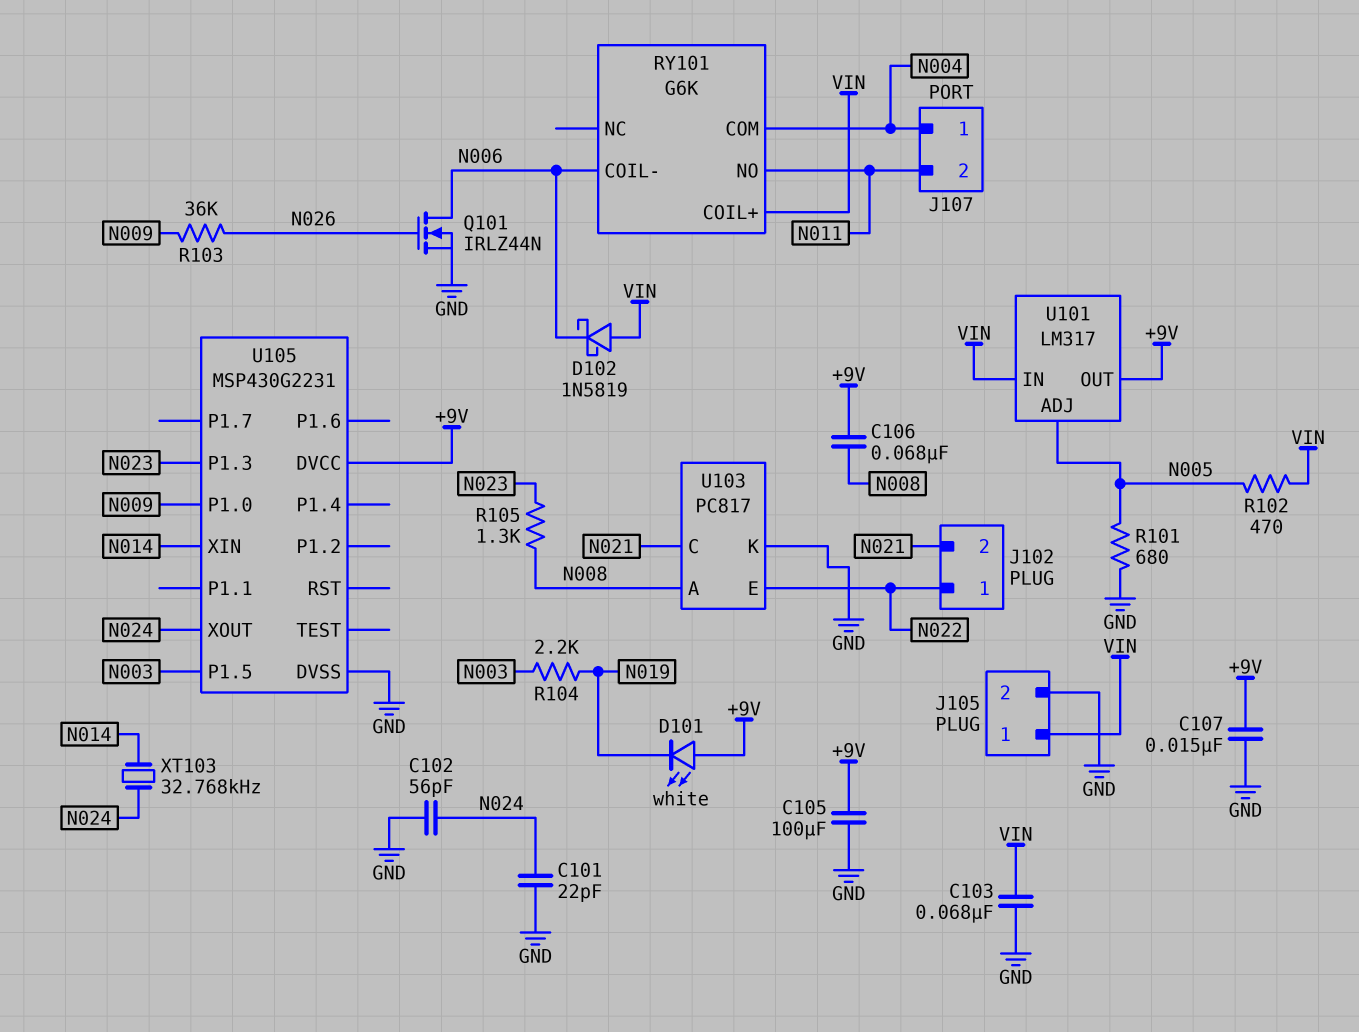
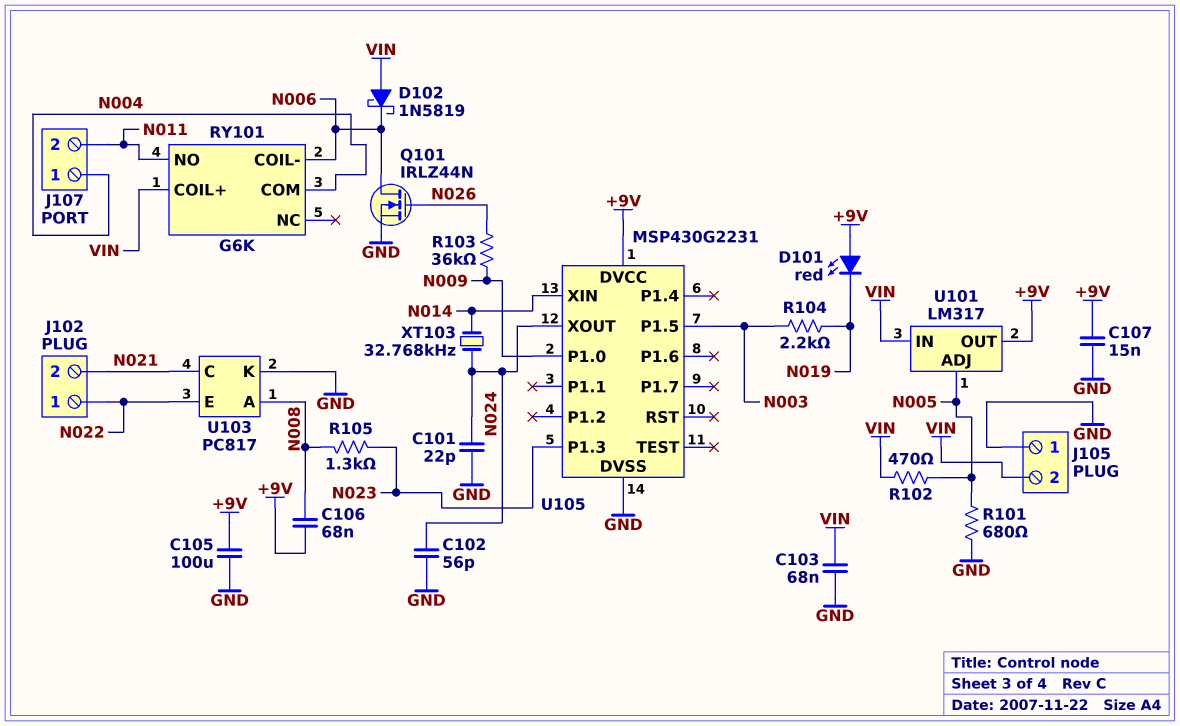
D101: LED white (A +9V, K N019) -> LED red (A +9V, K N019)
J105 pin 1: VIN -> GND
J105 pin 2: GND -> VIN

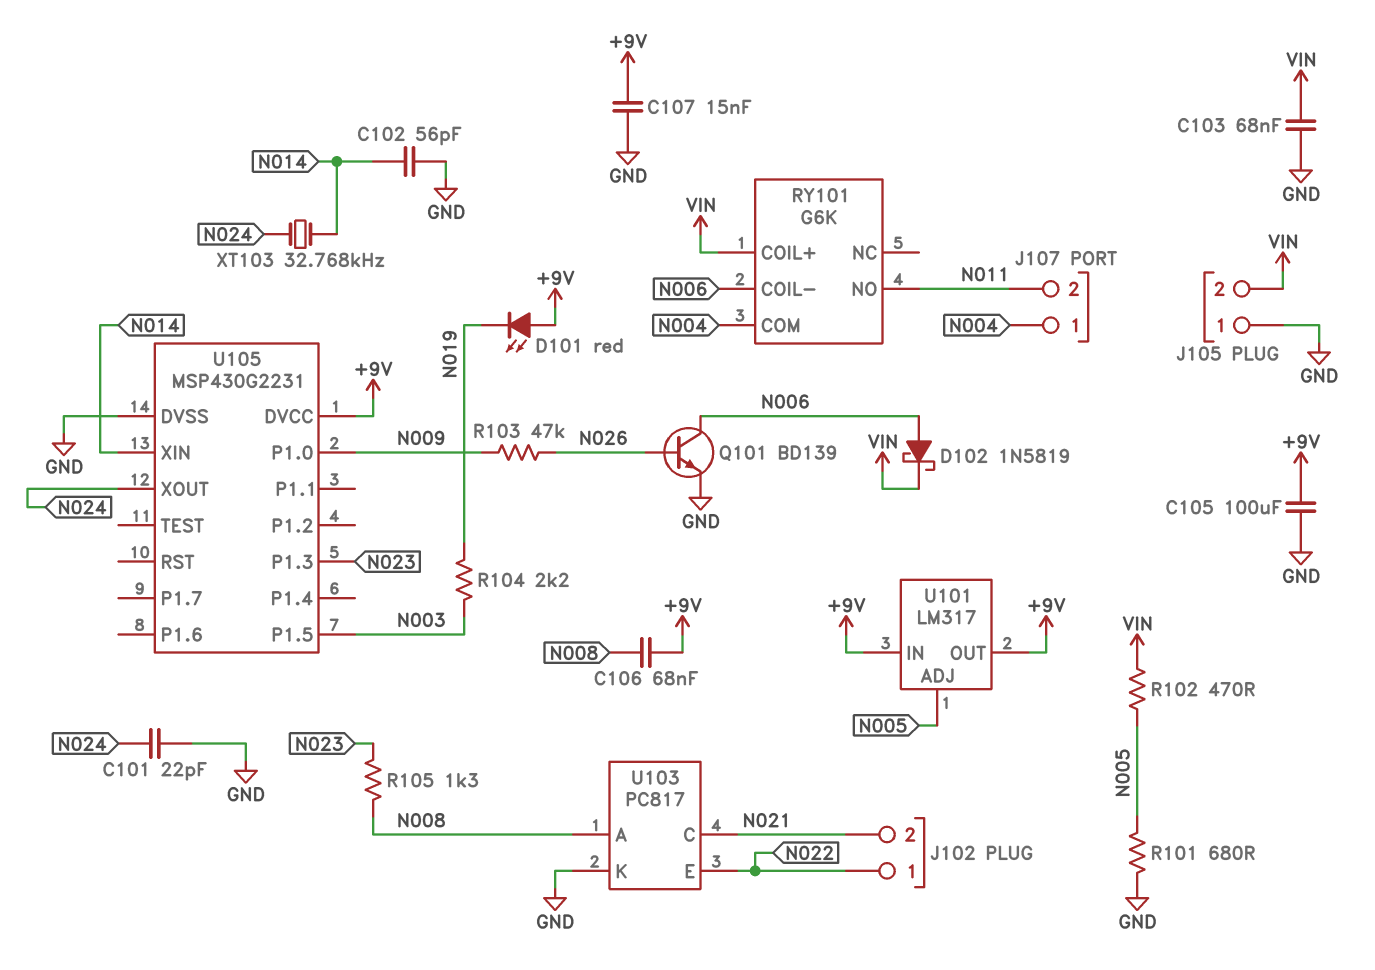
C102: 56pF (GND, N024) -> 56pF (GND, N014)
D102: schottky 1N5819 (A VIN, K N006) -> schottky 1N5819 (A N006, K VIN)
Q101: NMOS IRLZ44N (G N026, D N006, S GND) -> NPN BD139 (B N026, C N006, E GND)
R103: 36k (N009, N026) -> 47k (N009, N026)
U101 pin IN: VIN -> +9V

